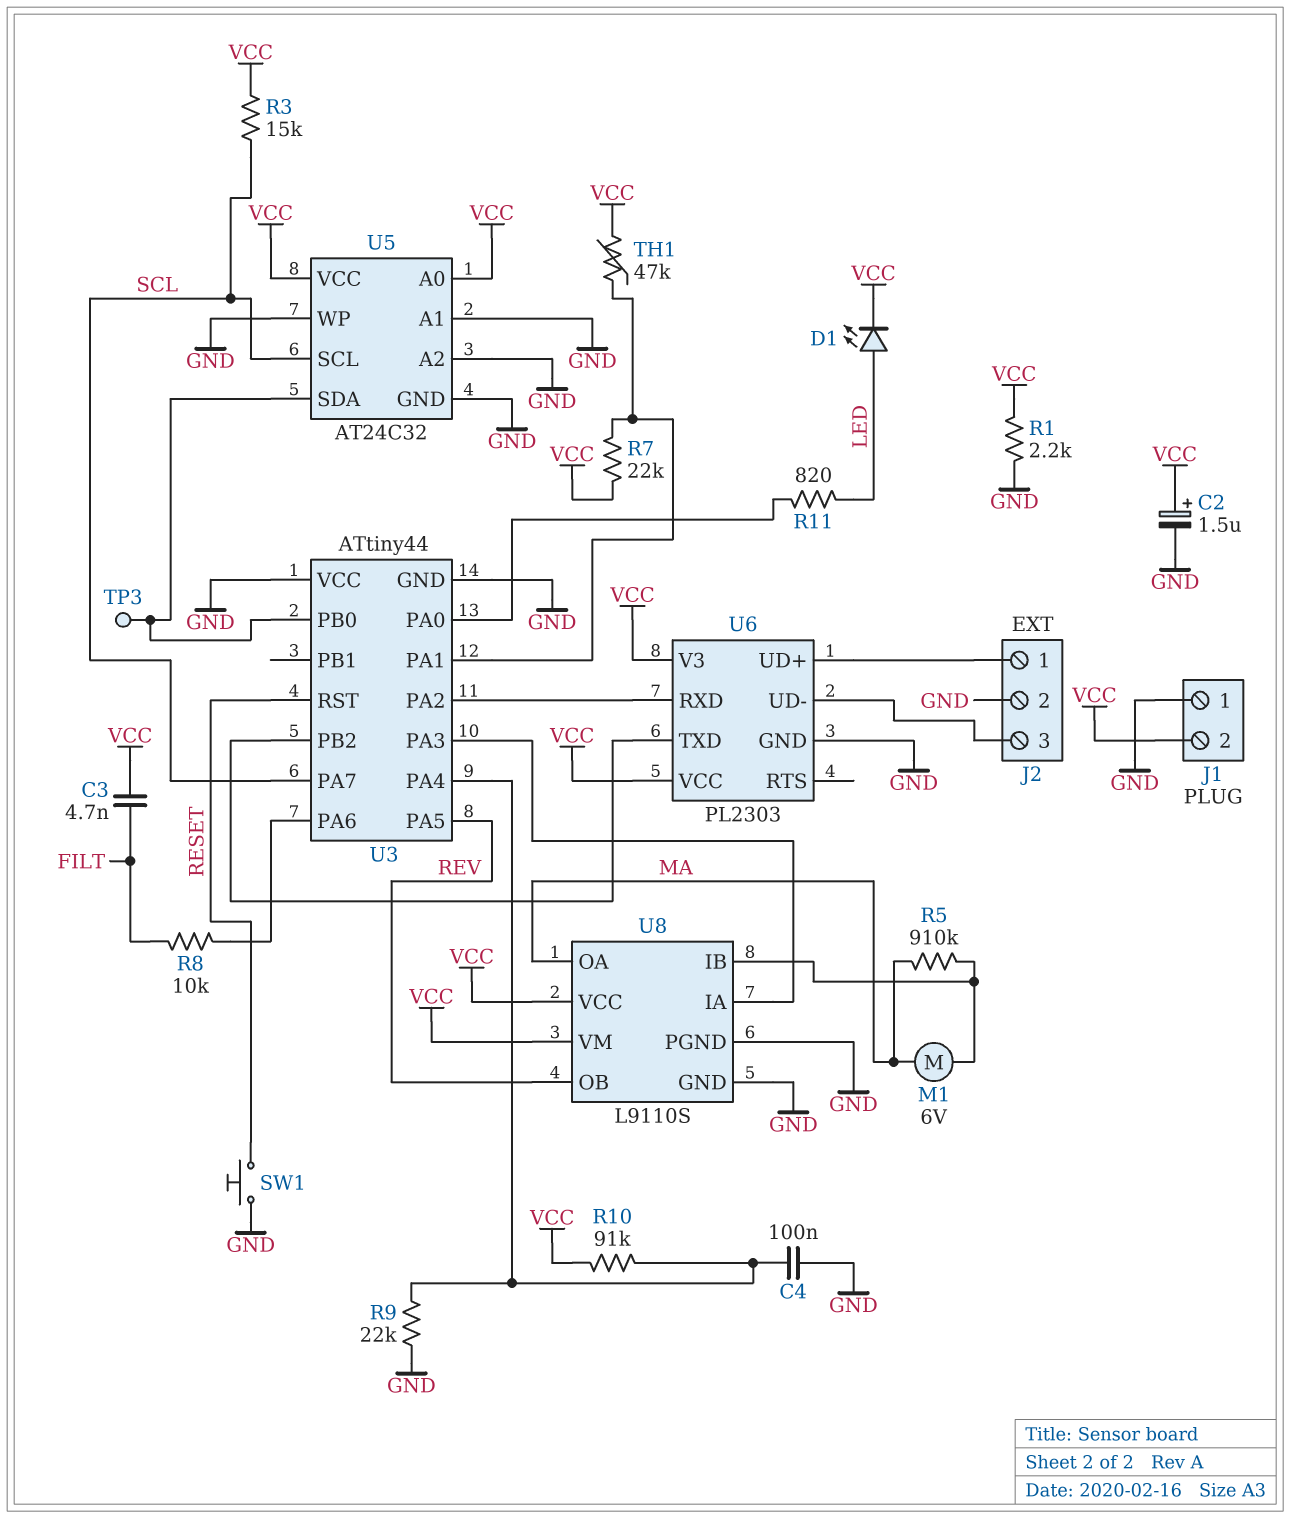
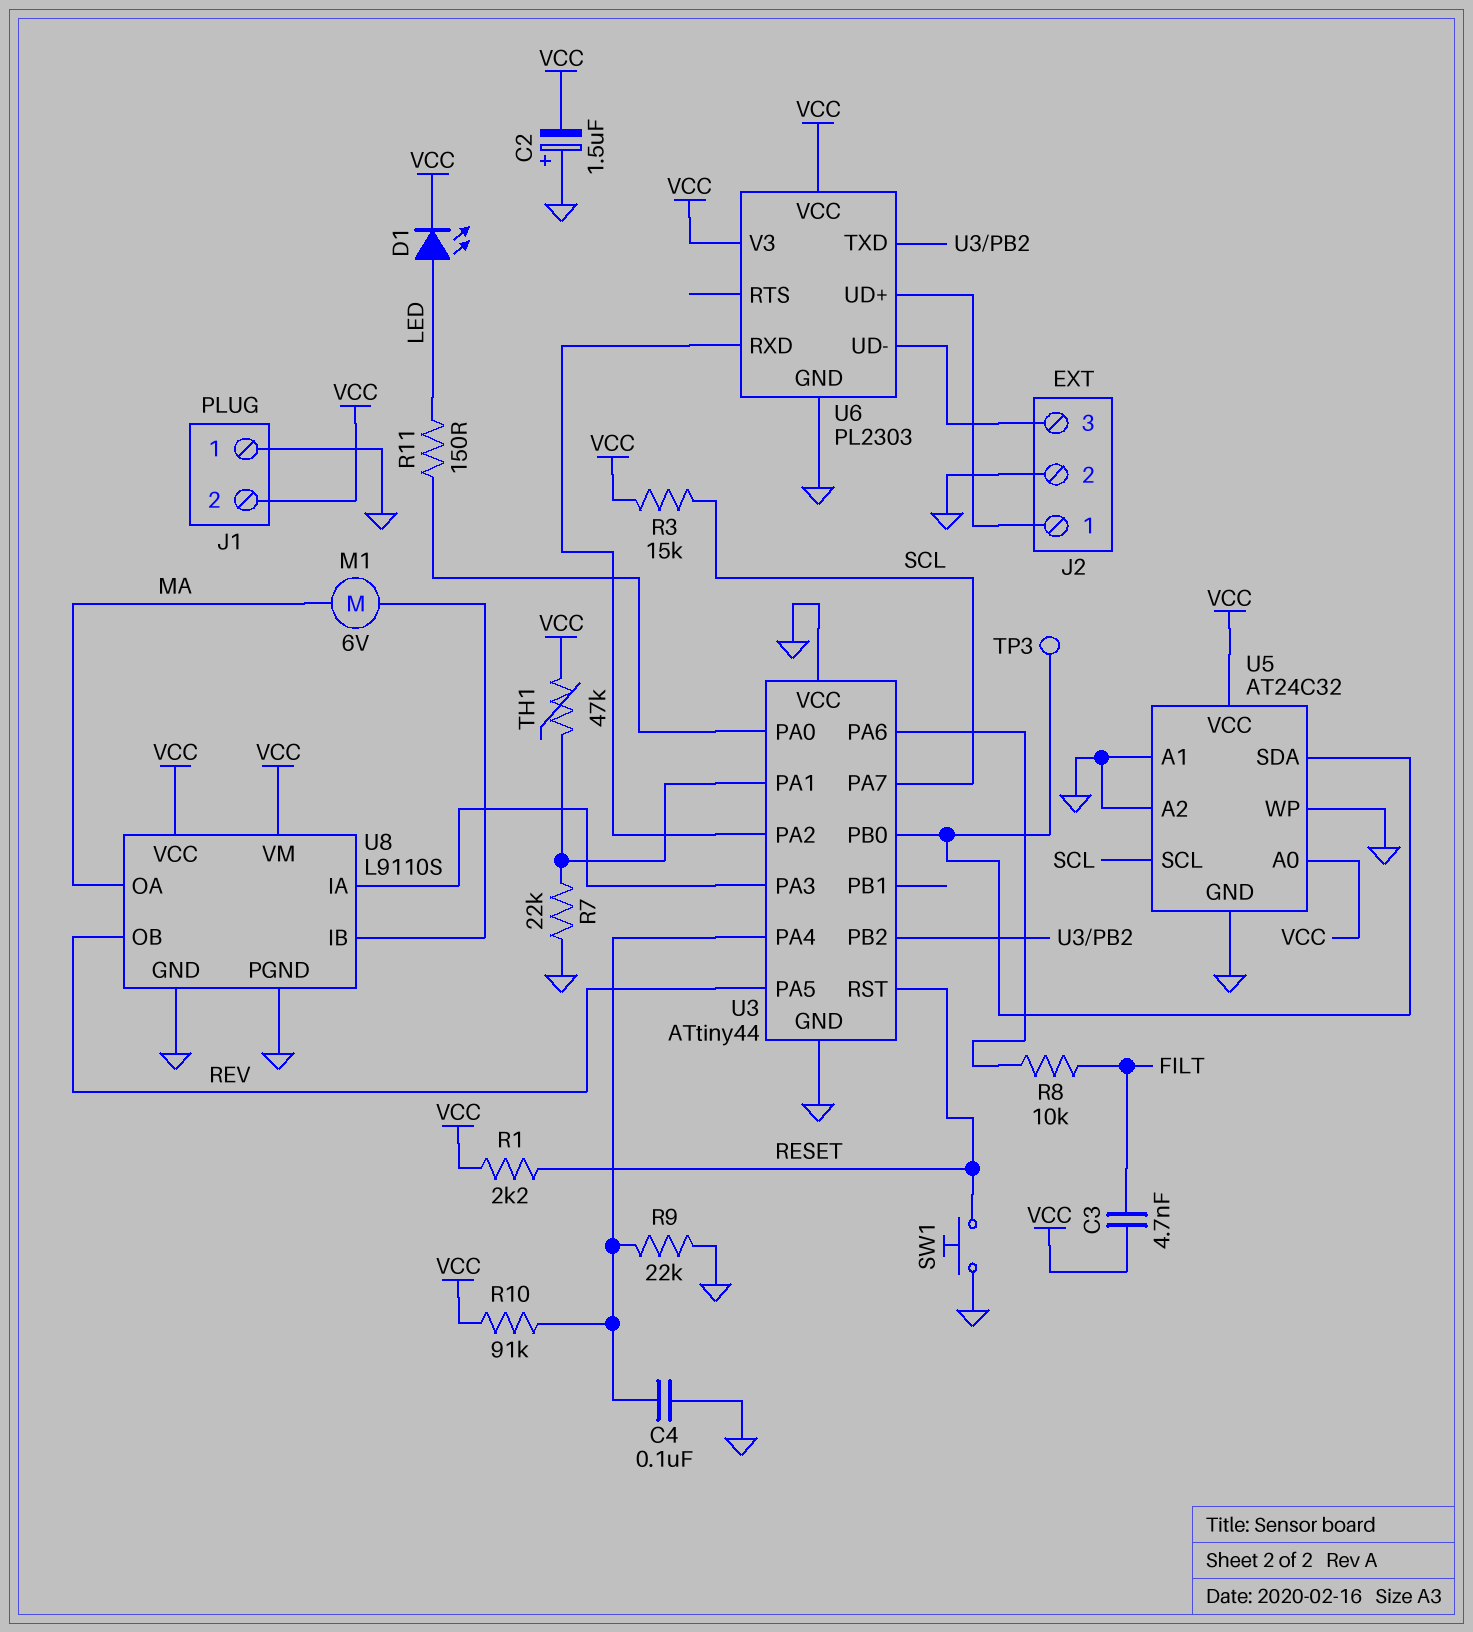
C2: 1.5uF (plus VCC, minus GND) -> 1.5uF (plus GND, minus VCC)
R1: 2.2k (GND, VCC) -> 2.2k (RESET, VCC)
R5: 910k (MA, U8/IB) -> none
R7: 22k (U3/PA1, VCC) -> 22k (GND, U3/PA1)
R11: 820 (LED, U3/PA0) -> 150 (LED, U3/PA0)

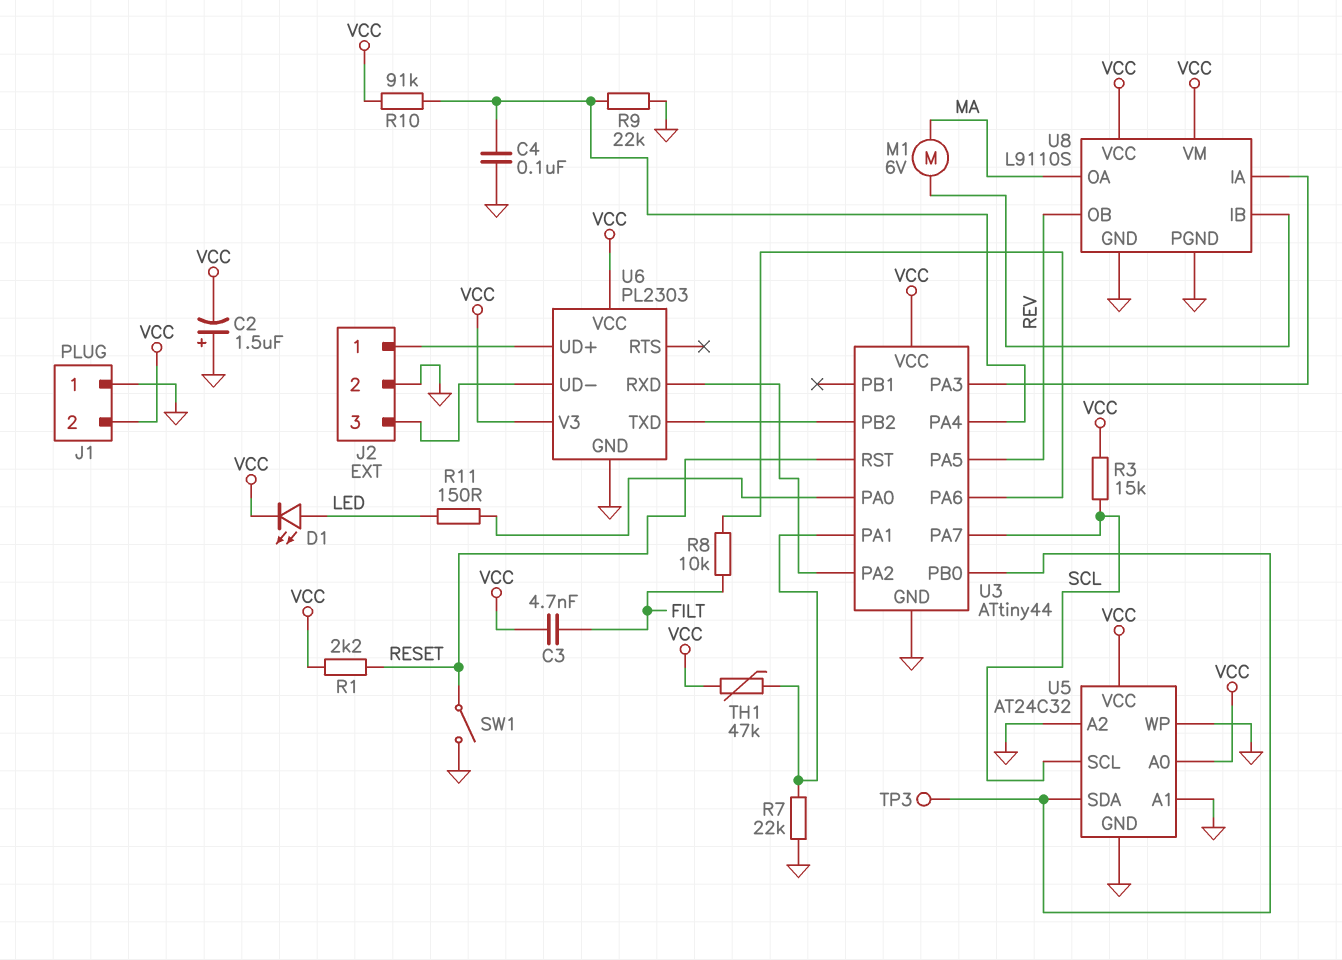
SW1: button (GND, RESET) -> switch (GND, RESET)
U3 pin VCC: GND -> VCC

